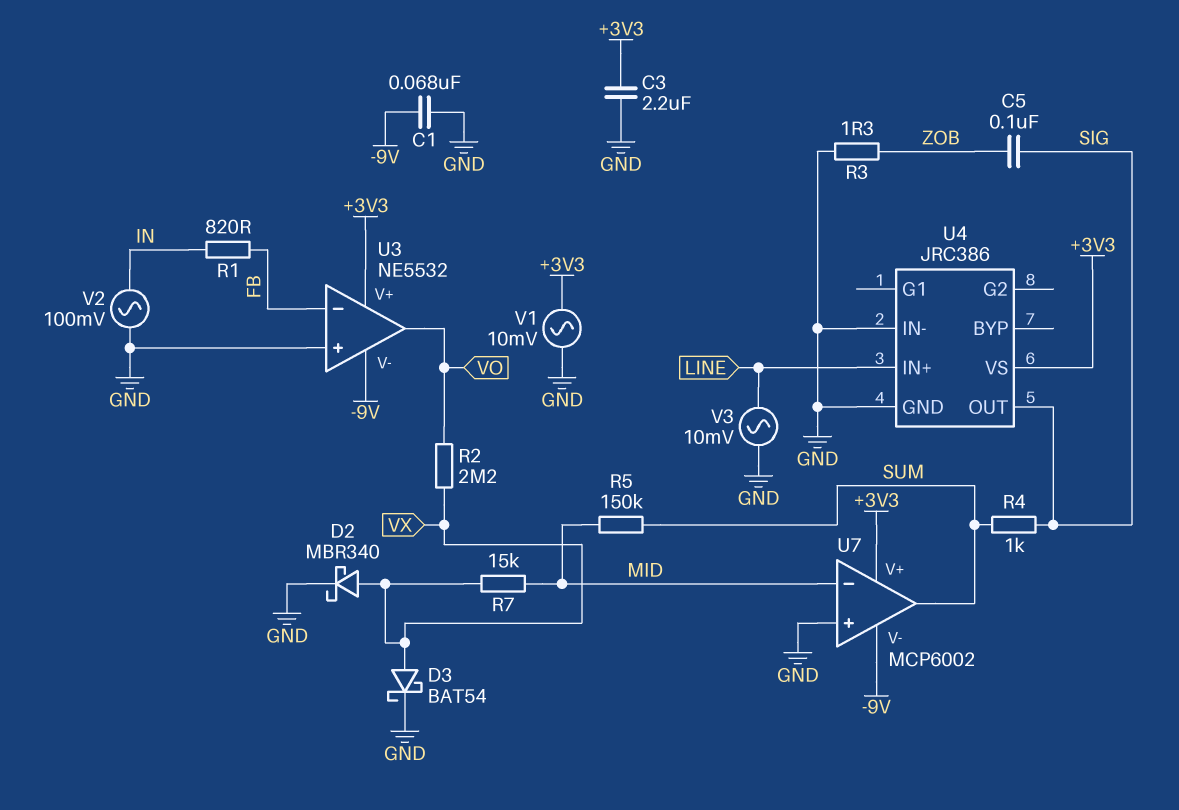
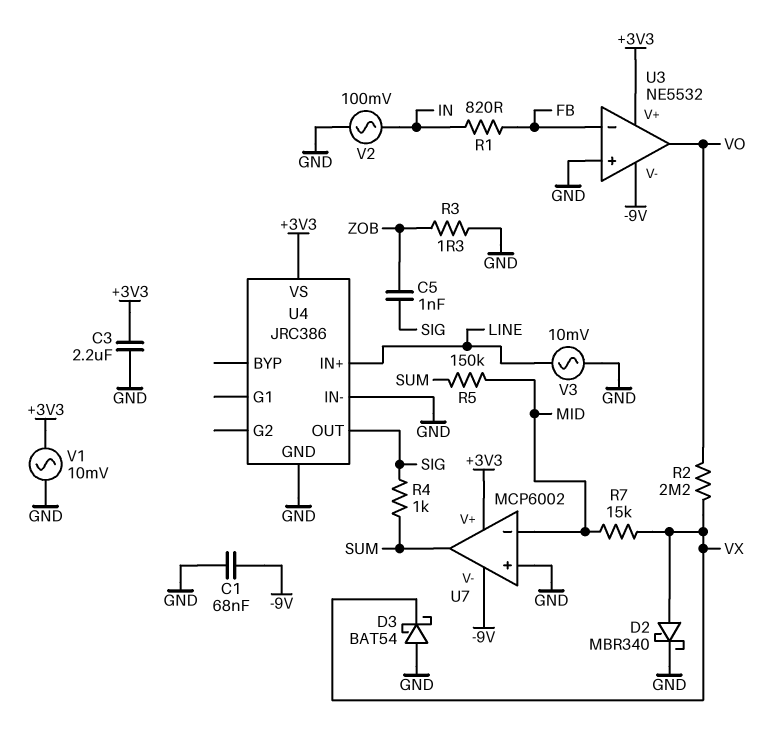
C5: 100nF (SIG, ZOB) -> 1nF (SIG, ZOB)
D3: schottky BAT54 (A VX, K GND) -> schottky BAT54 (A GND, K VX)

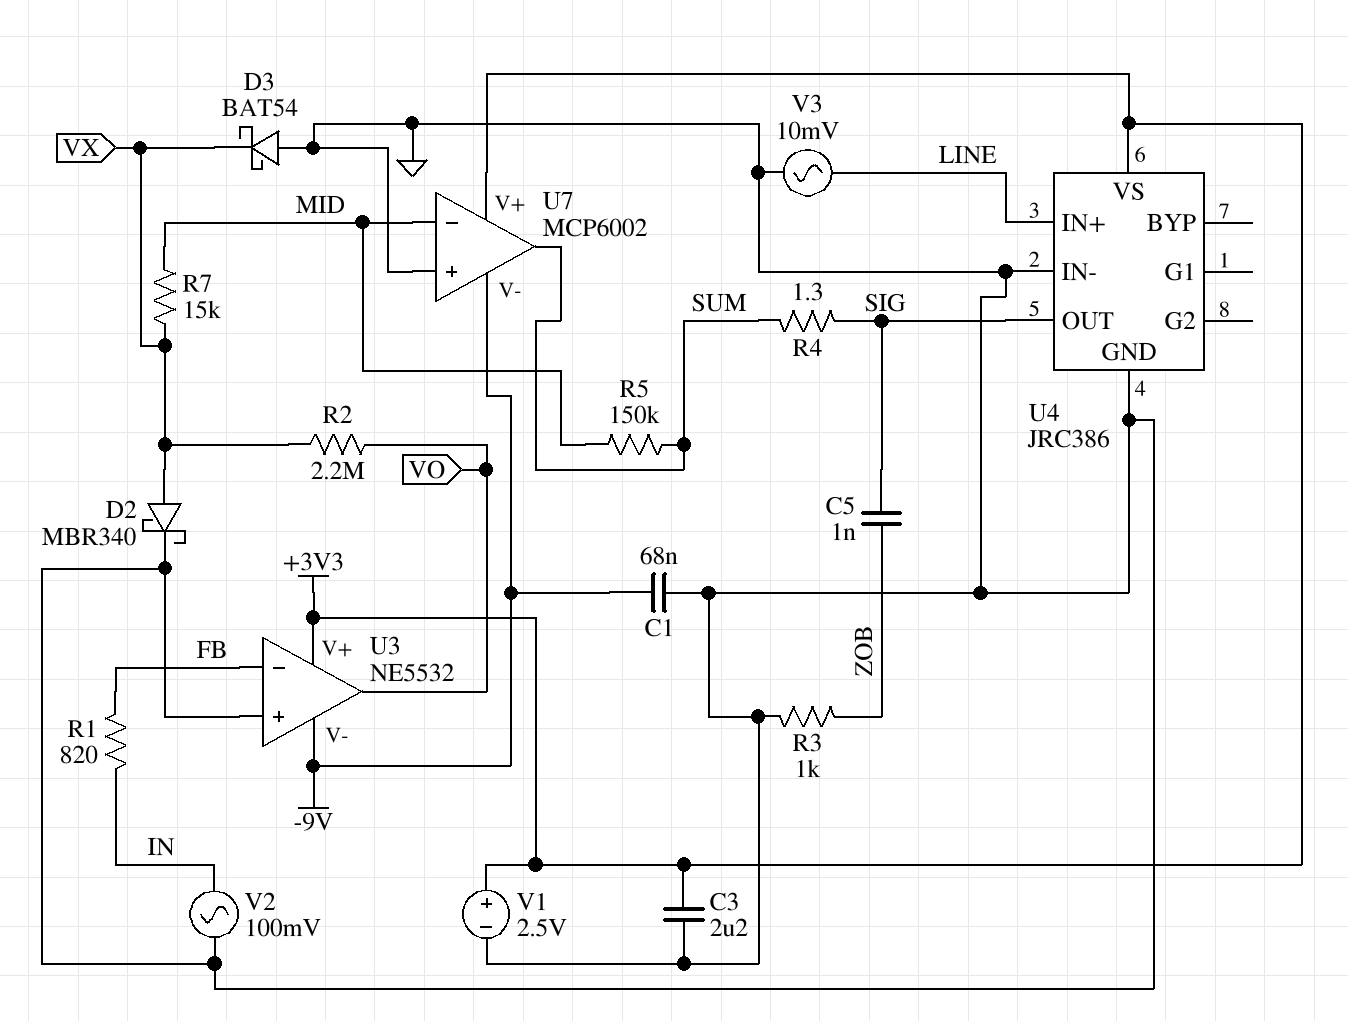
R3: 1.3 (GND, ZOB) -> 1k (GND, ZOB)
R4: 1k (SIG, SUM) -> 1.3 (SIG, SUM)
V1: AC 10mV (+3V3, GND) -> 2.5V (plus +3V3, minus GND)

